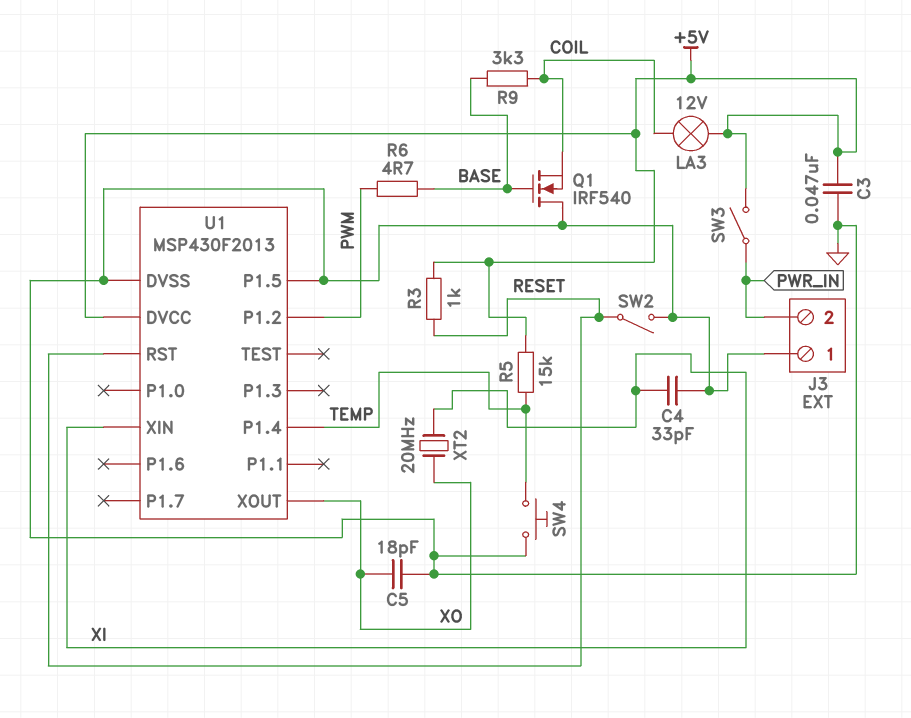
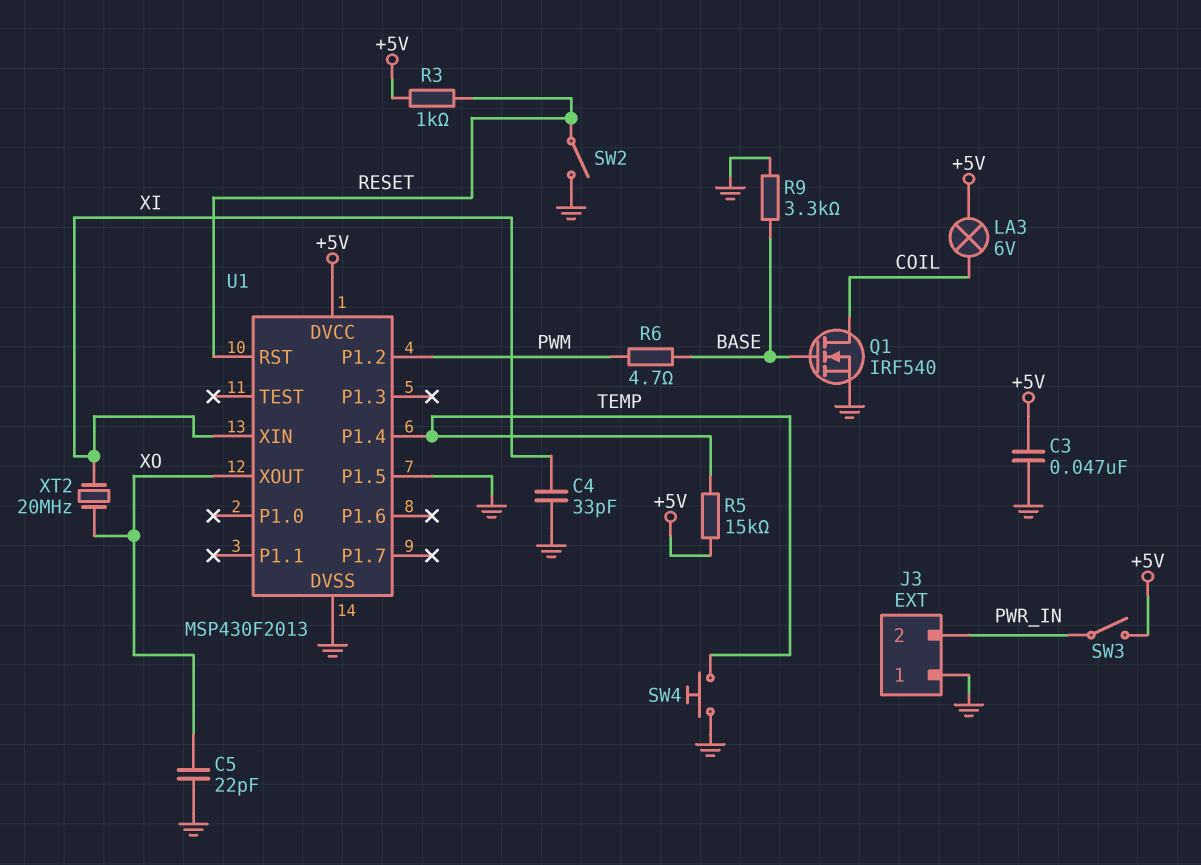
C5: 18pF (GND, XO) -> 22pF (GND, XO)
LA3: lamp 12V (+5V, COIL) -> lamp 6V (+5V, COIL)
Q1: NMOS IRF540 (G BASE, D GND, S COIL) -> NMOS IRF540 (G BASE, D COIL, S GND)
R9: 3.3k (BASE, COIL) -> 3.3k (BASE, GND)

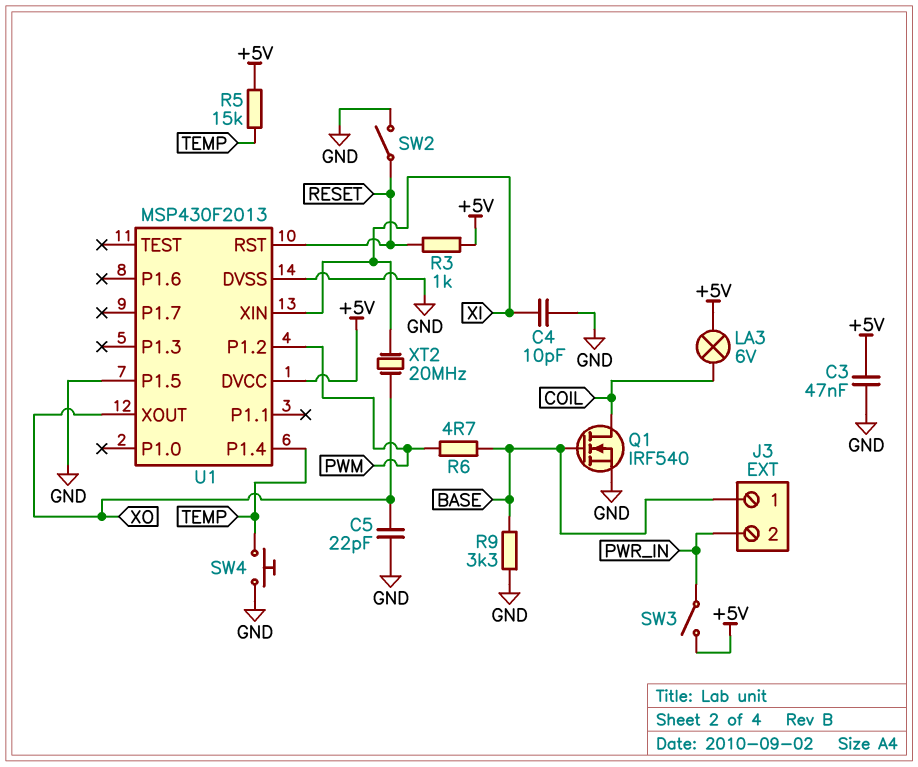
C4: 33pF (GND, XI) -> 10pF (GND, XI)
J3 pin 1: GND -> BASE

